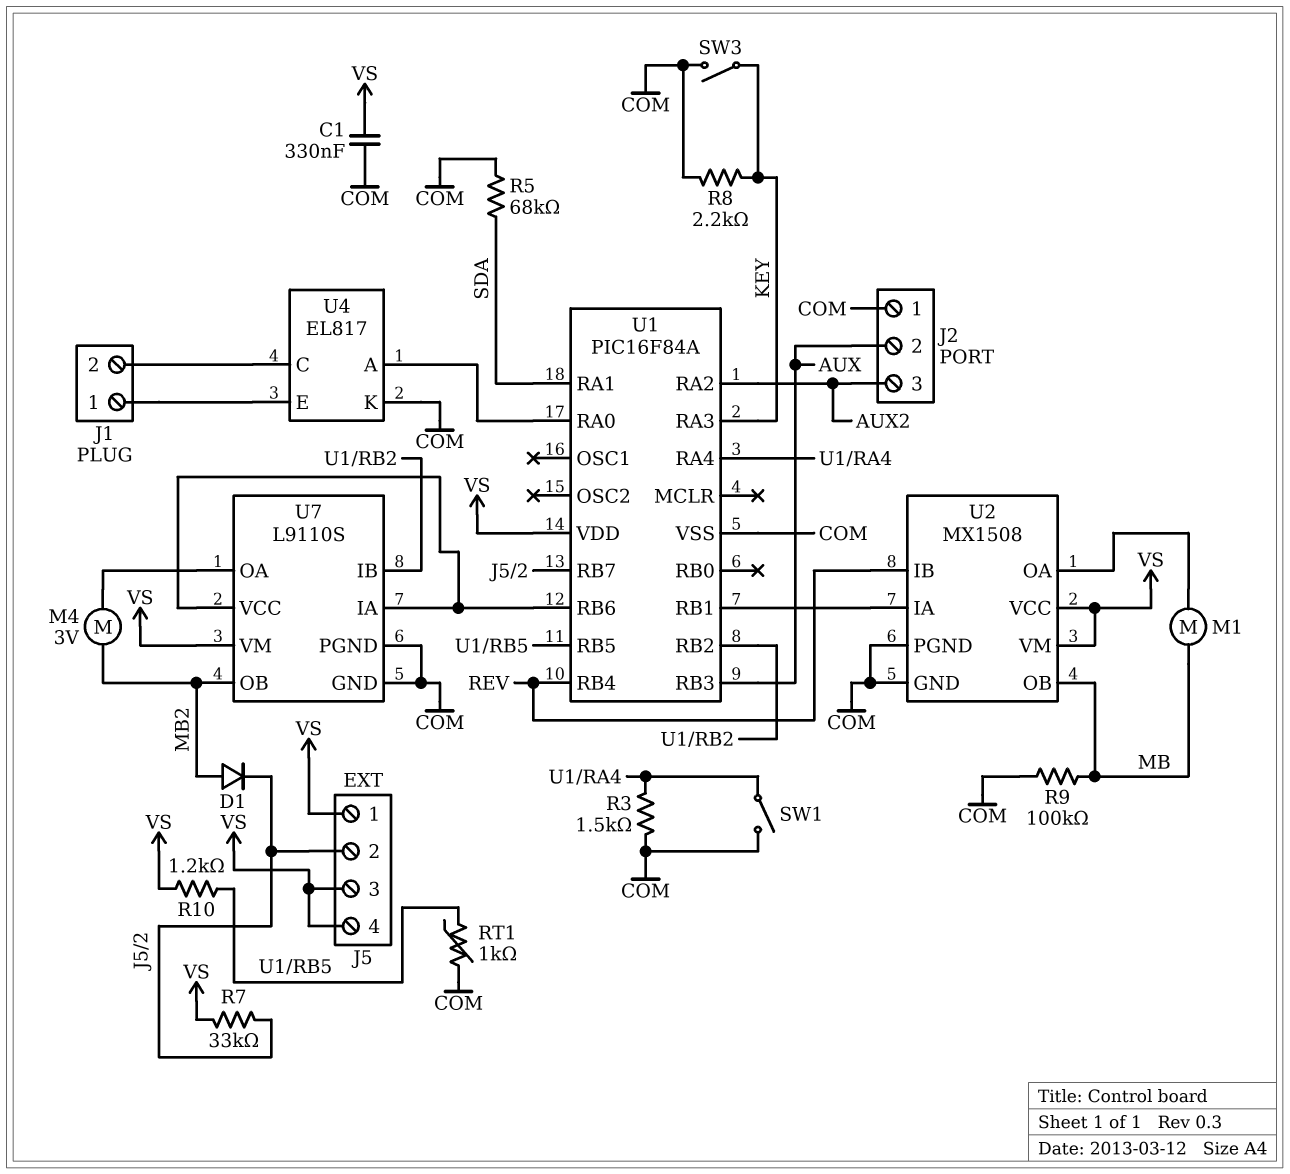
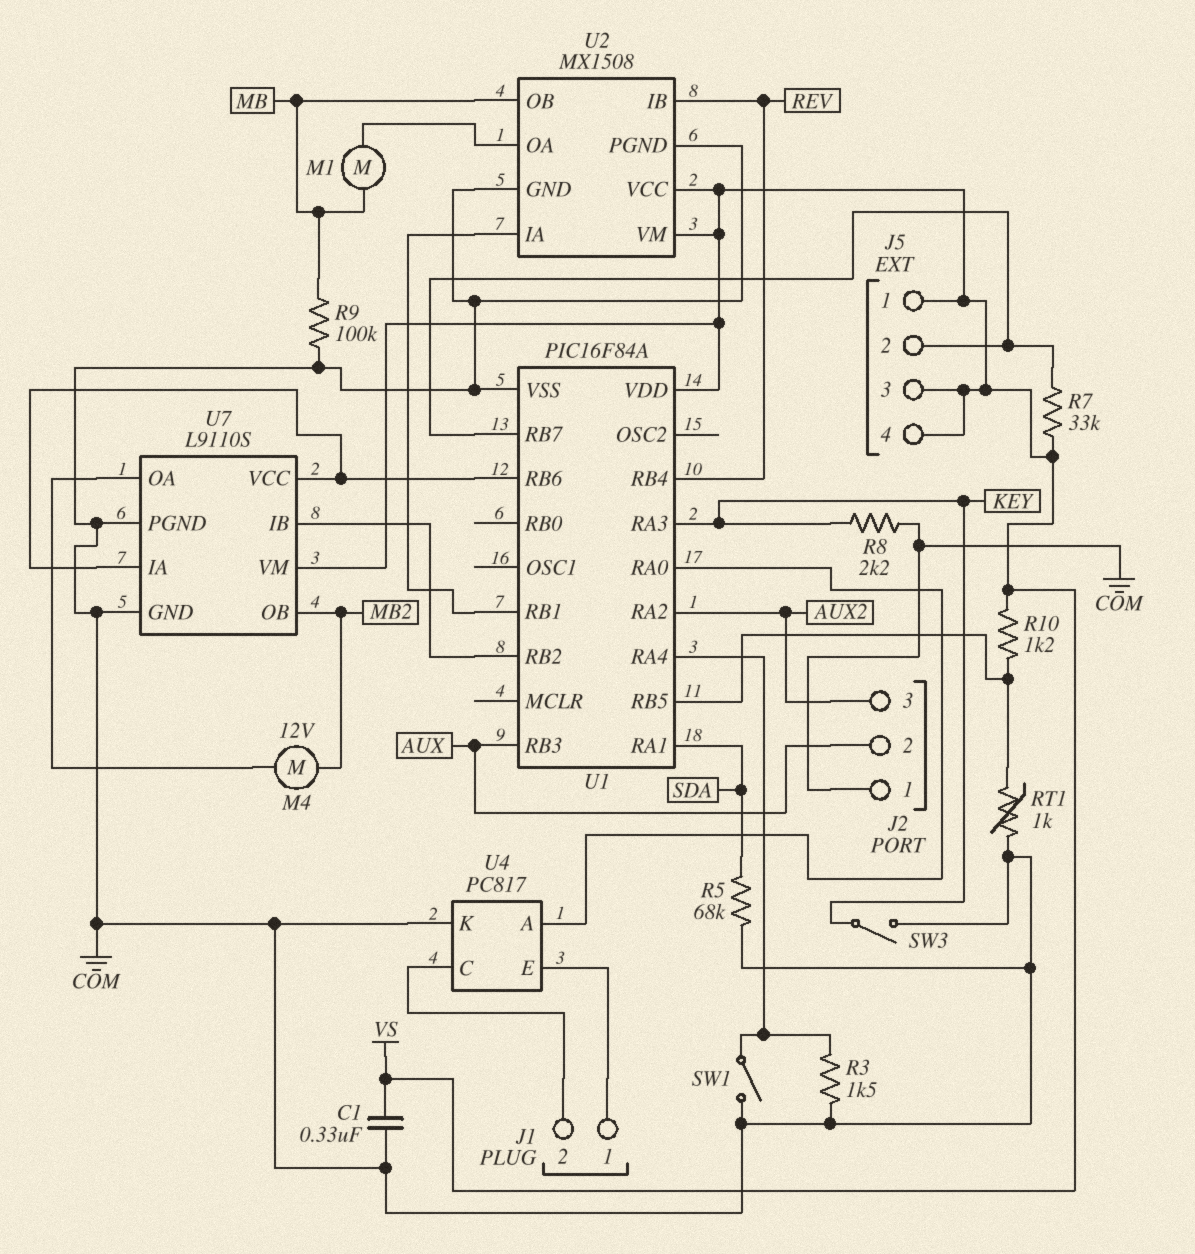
D1: diode (A MB2, K J5/2) -> none
M4: motor 3V (MB2, U7/OA) -> motor 12V (MB2, U7/OA)
U4: EL817 -> PC817

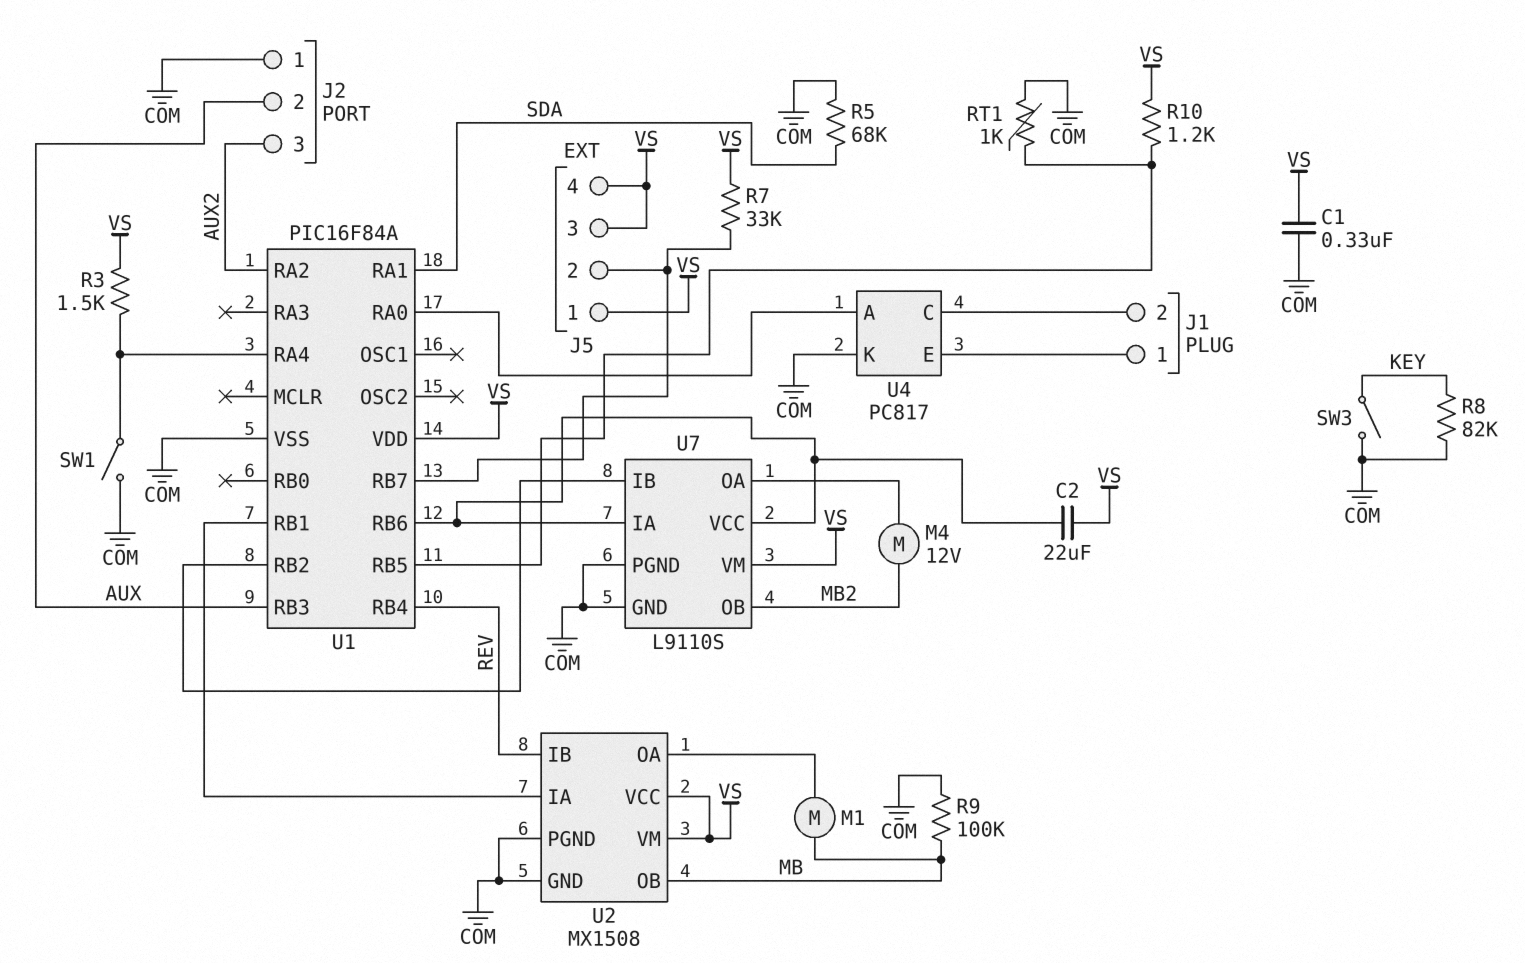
C2: none -> 22uF (U1/RB6, VS)
R3: 1.5k (COM, U1/RA4) -> 1.5k (U1/RA4, VS)
R8: 2.2k (COM, KEY) -> 82k (COM, KEY)
U1 pin RA3: KEY -> none

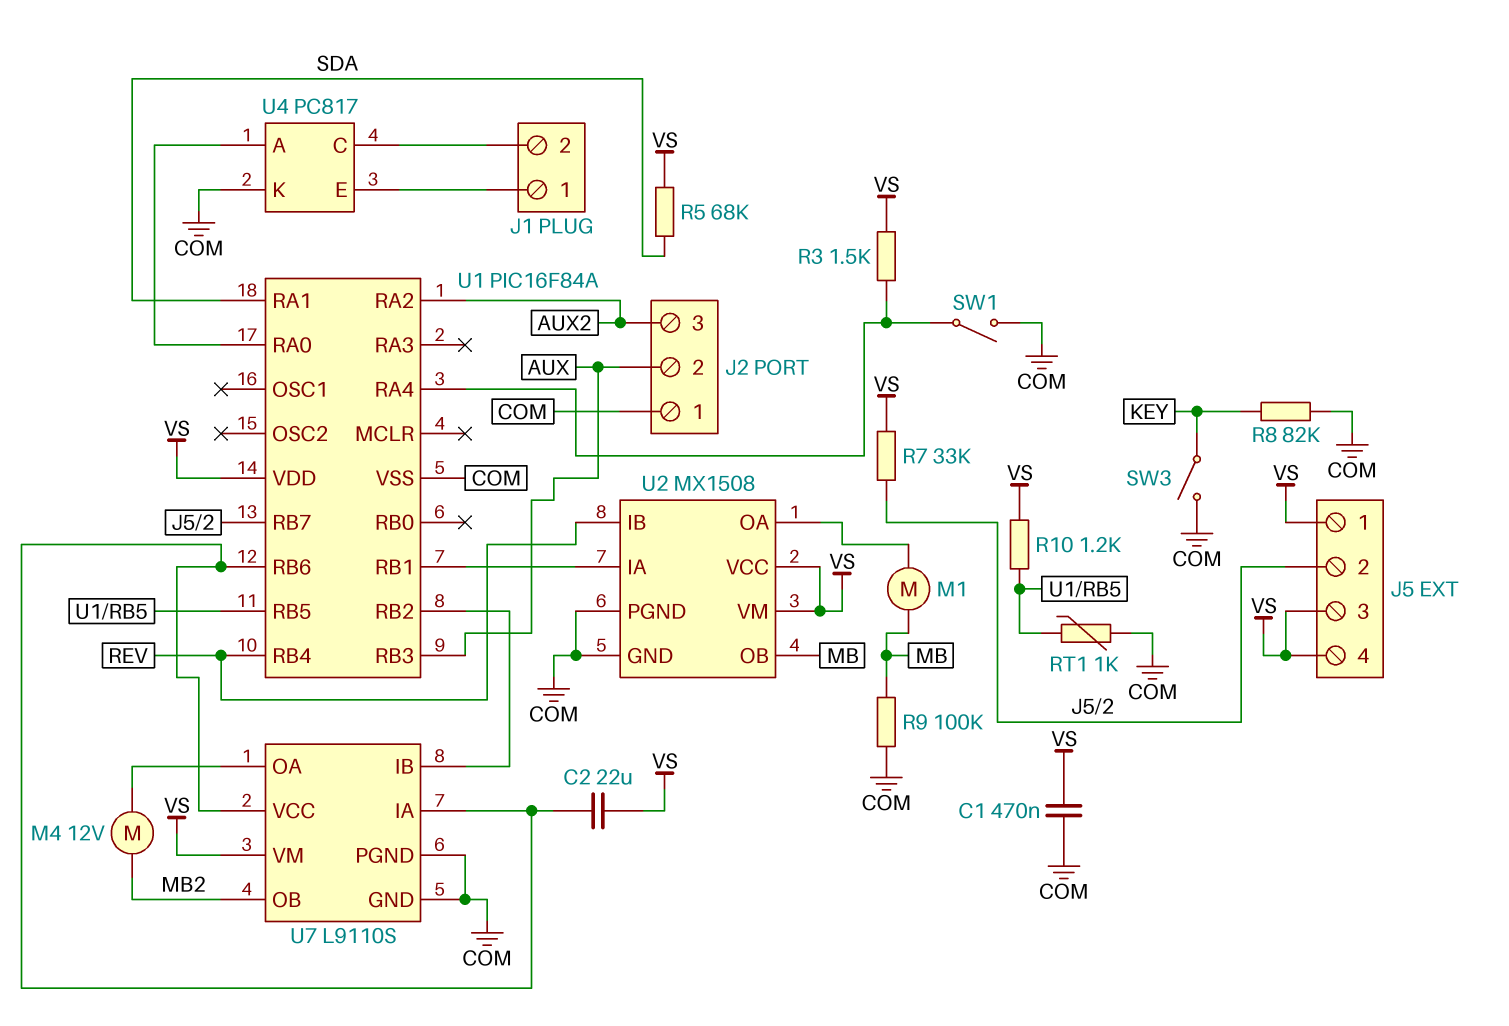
C1: 330nF (COM, VS) -> 470nF (COM, VS)
R5: 68k (COM, SDA) -> 68k (SDA, VS)

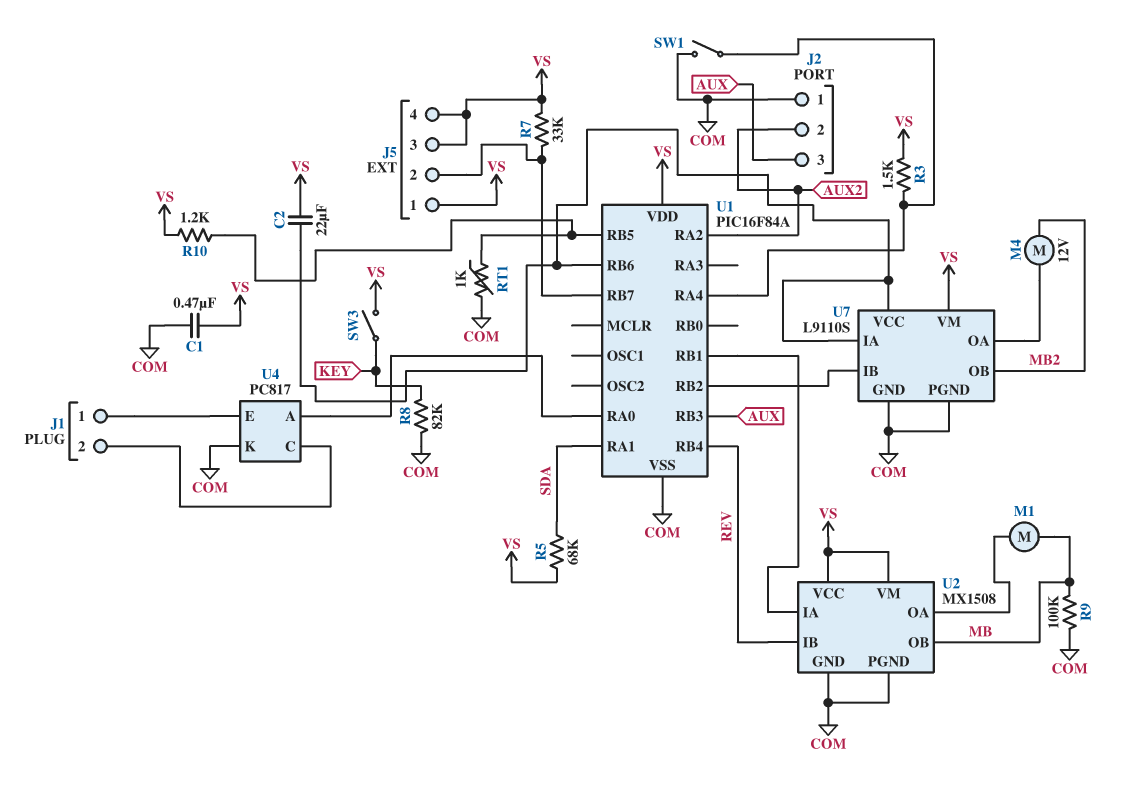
J2 pin 2: AUX -> AUX2
J2 pin 3: AUX2 -> AUX
SW3: switch (COM, KEY) -> switch (KEY, VS)

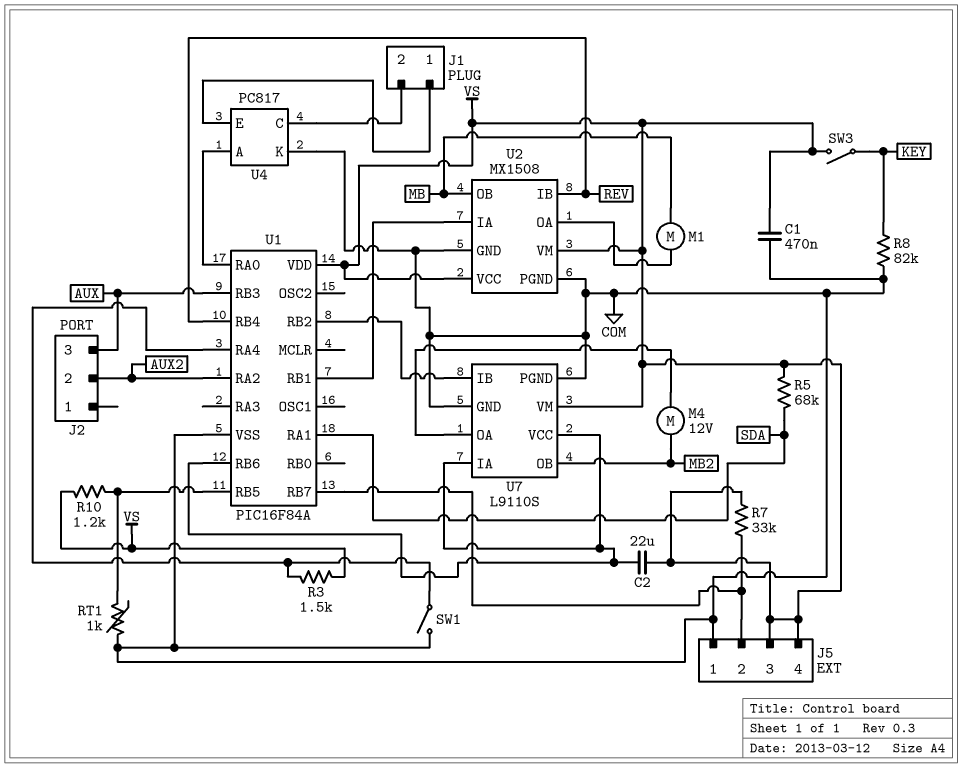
J2 pin 1: COM -> none
J5 pin 1: VS -> COM
R9: 100k (COM, MB) -> none

